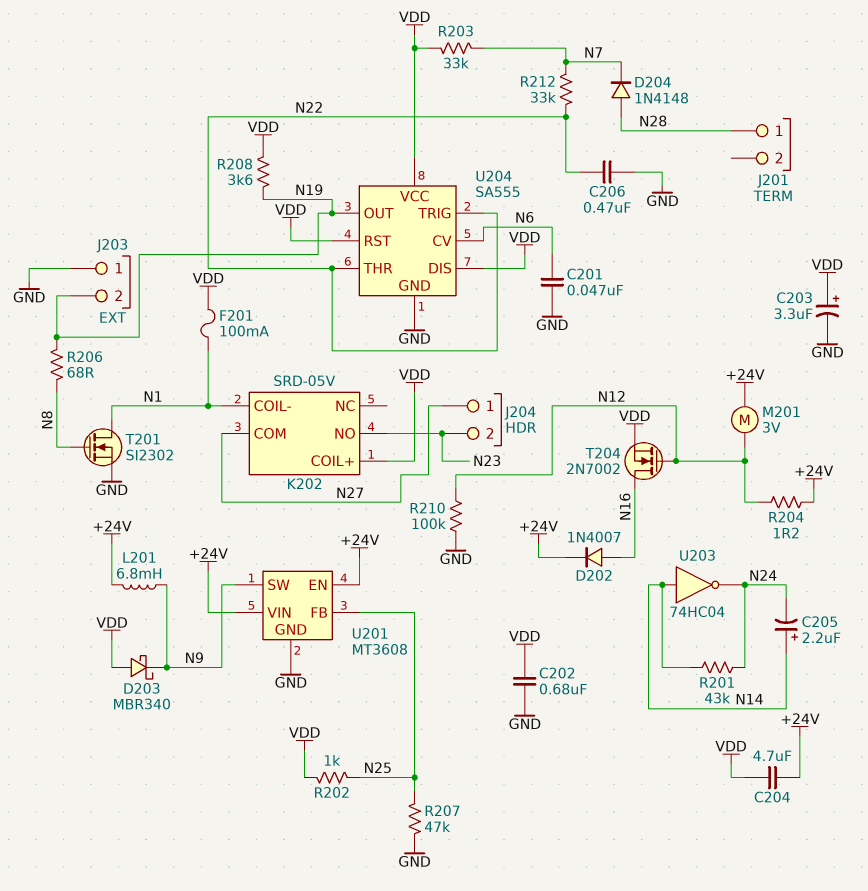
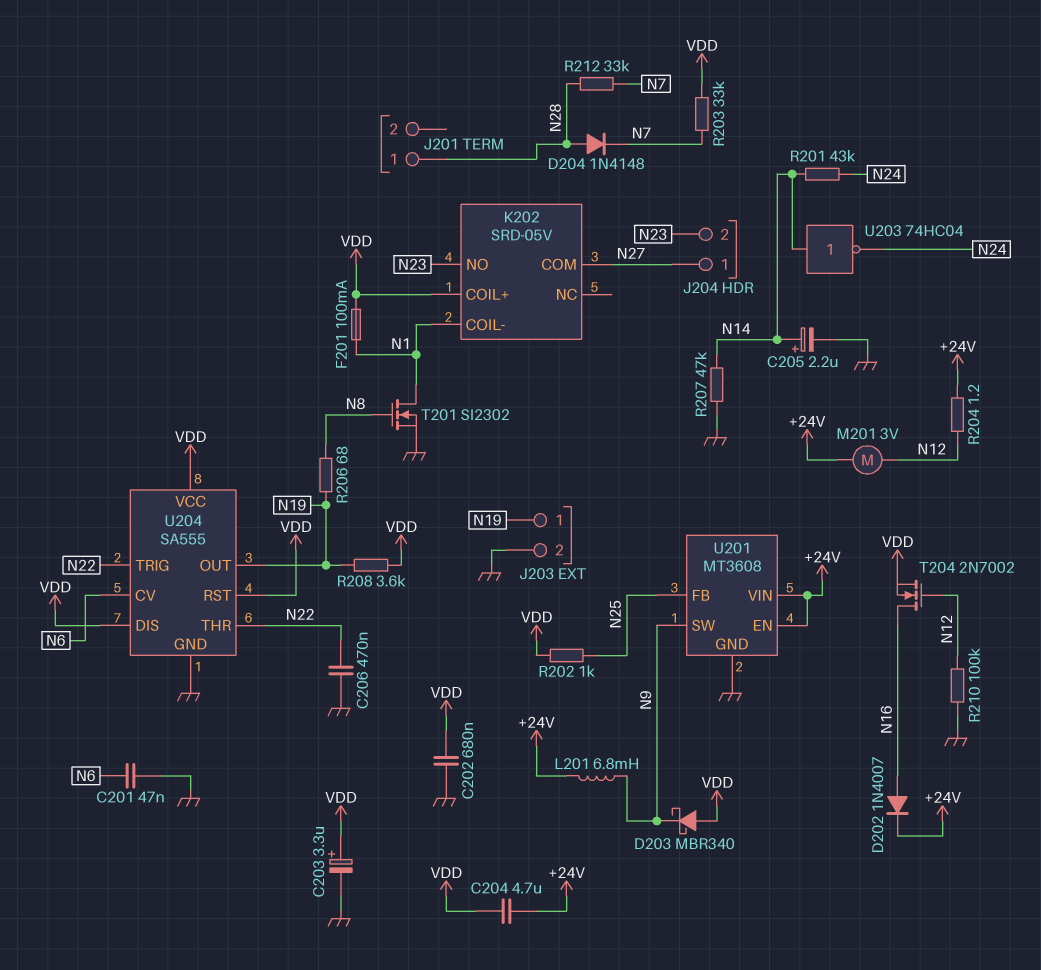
C205: 2.2uF (plus N14, minus N24) -> 2.2uF (plus N14, minus GND)
J203 pin 1: GND -> N19
J203 pin 2: N19 -> GND
R207: 47k (GND, N25) -> 47k (GND, N14)
R212: 33k (N7, N22) -> 33k (N7, N28)

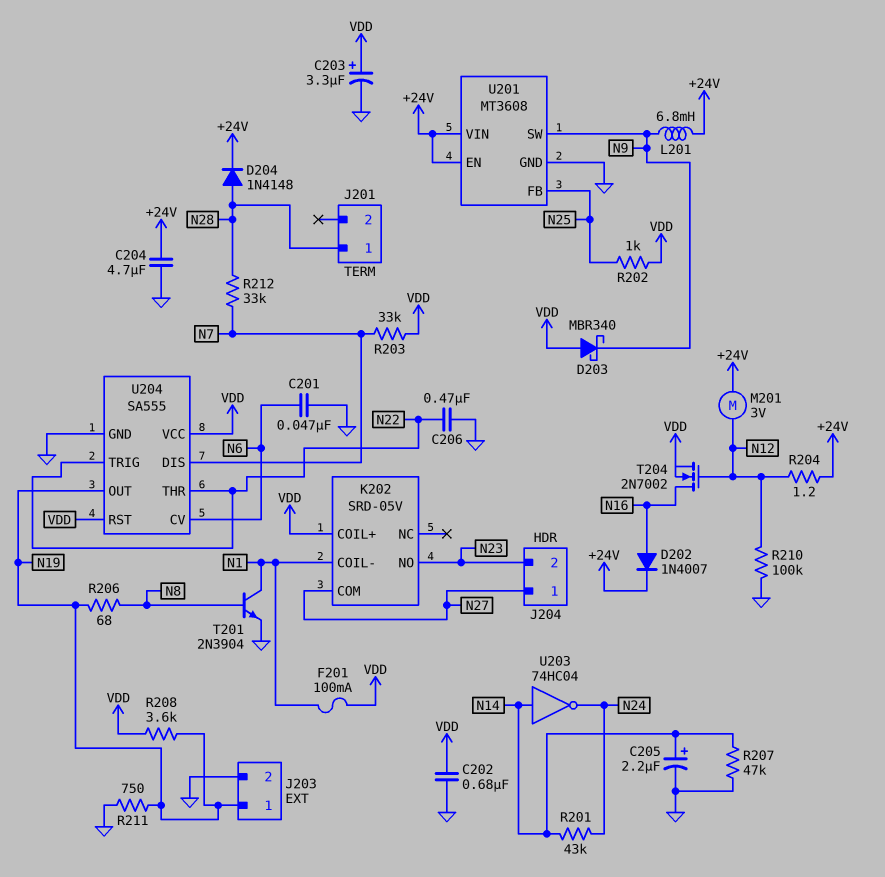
C204: 4.7uF (+24V, VDD) -> 4.7uF (+24V, GND)
D204: diode 1N4148 (A N28, K N7) -> diode 1N4148 (A N28, K +24V)
R211: none -> 750 (GND, N19)
T201: NMOS SI2302 (G N8, D N1, S GND) -> NPN 2N3904 (B N8, C N1, E GND)
U204 pin DIS: VDD -> N7

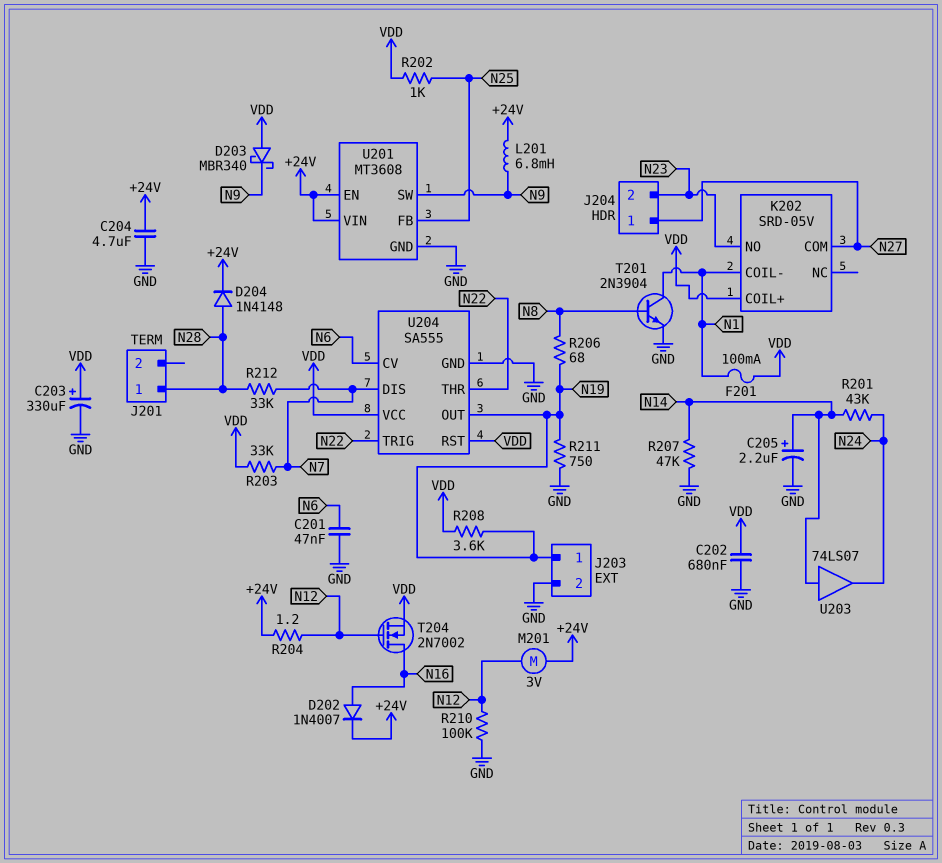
C203: 3.3uF (plus VDD, minus GND) -> 330uF (plus VDD, minus GND)
C206: 470nF (GND, N22) -> none
U203: NOT 74HC04 (in N14, out N24) -> buffer 74LS07 (in N14, out N24)

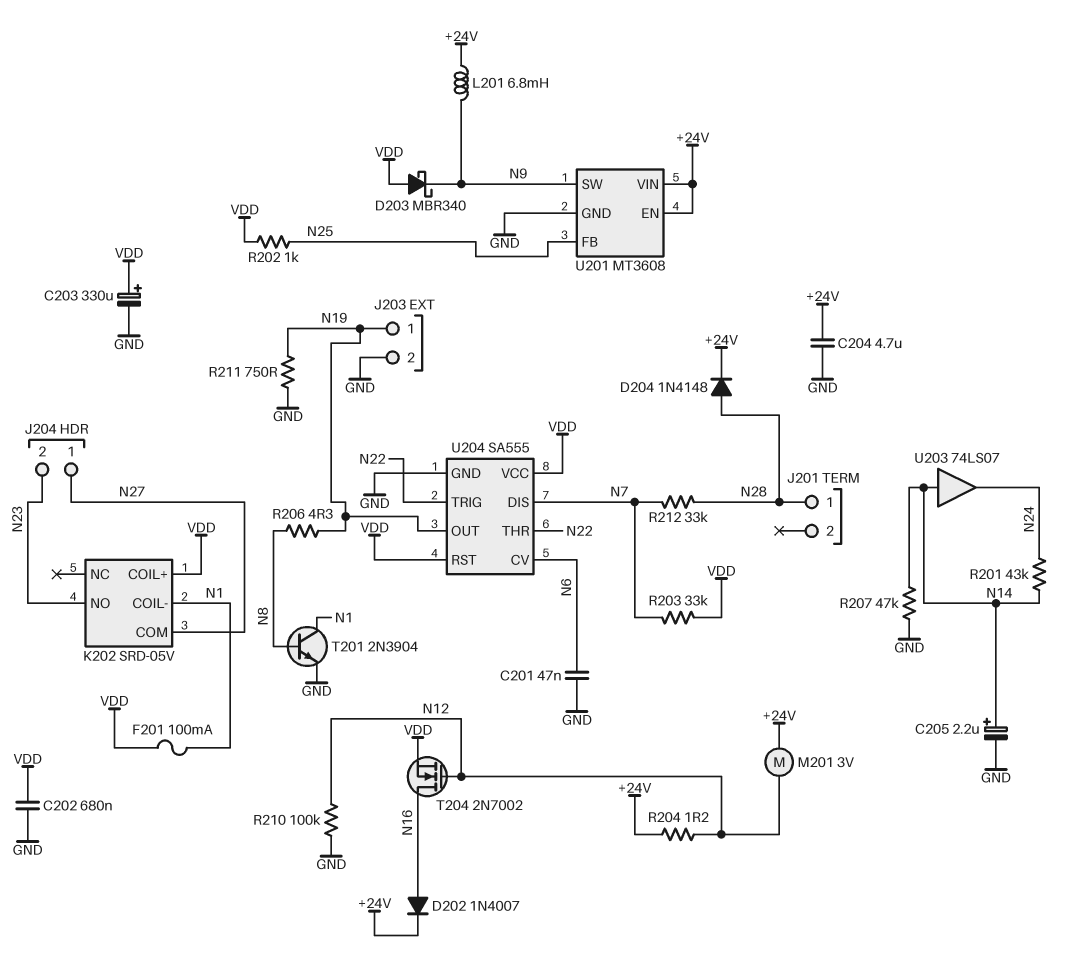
R206: 68 (N8, N19) -> 4.3 (N8, N19)
R208: 3.6k (N19, VDD) -> none

